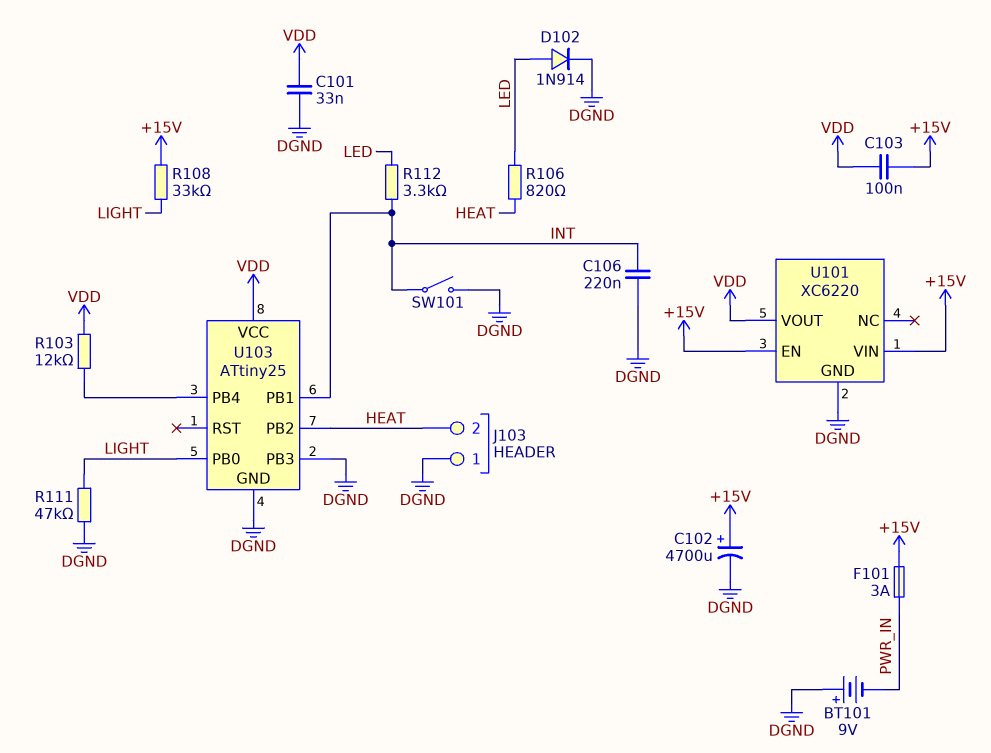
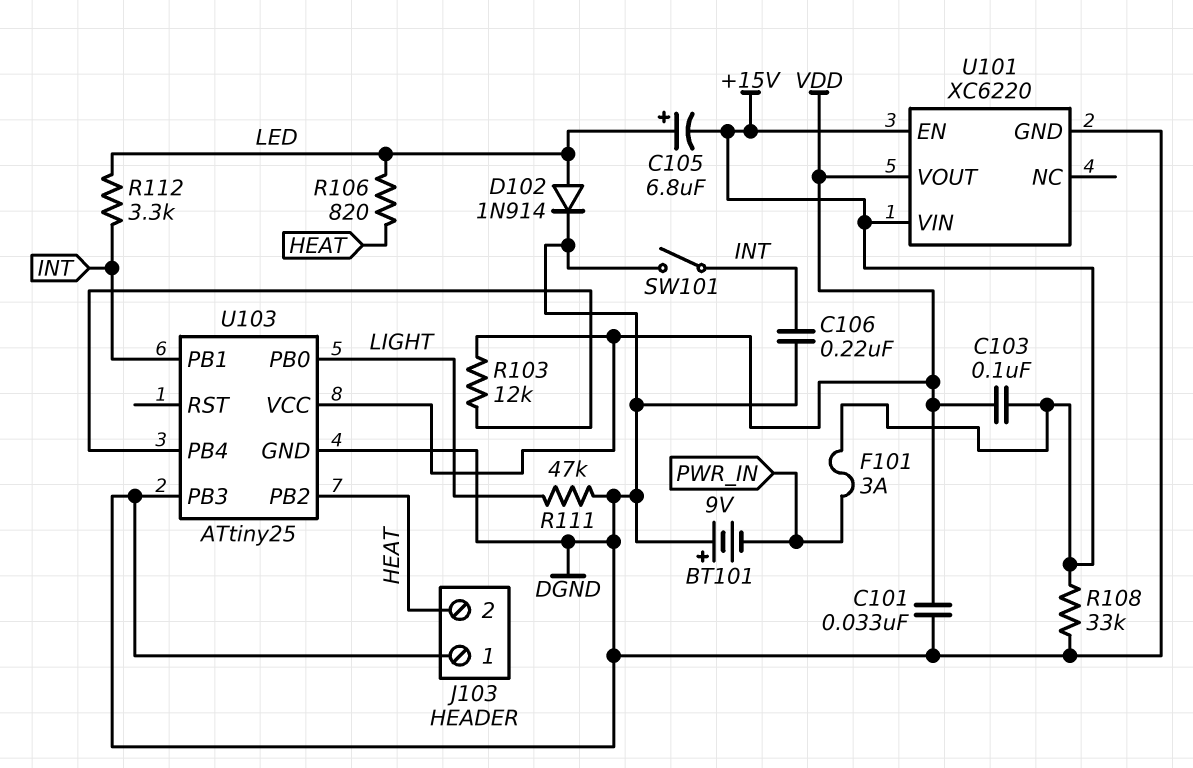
C102: 4700uF (plus +15V, minus DGND) -> none
C105: none -> 6.8uF (plus LED, minus +15V)
R108: 33k (+15V, LIGHT) -> 33k (+15V, DGND)

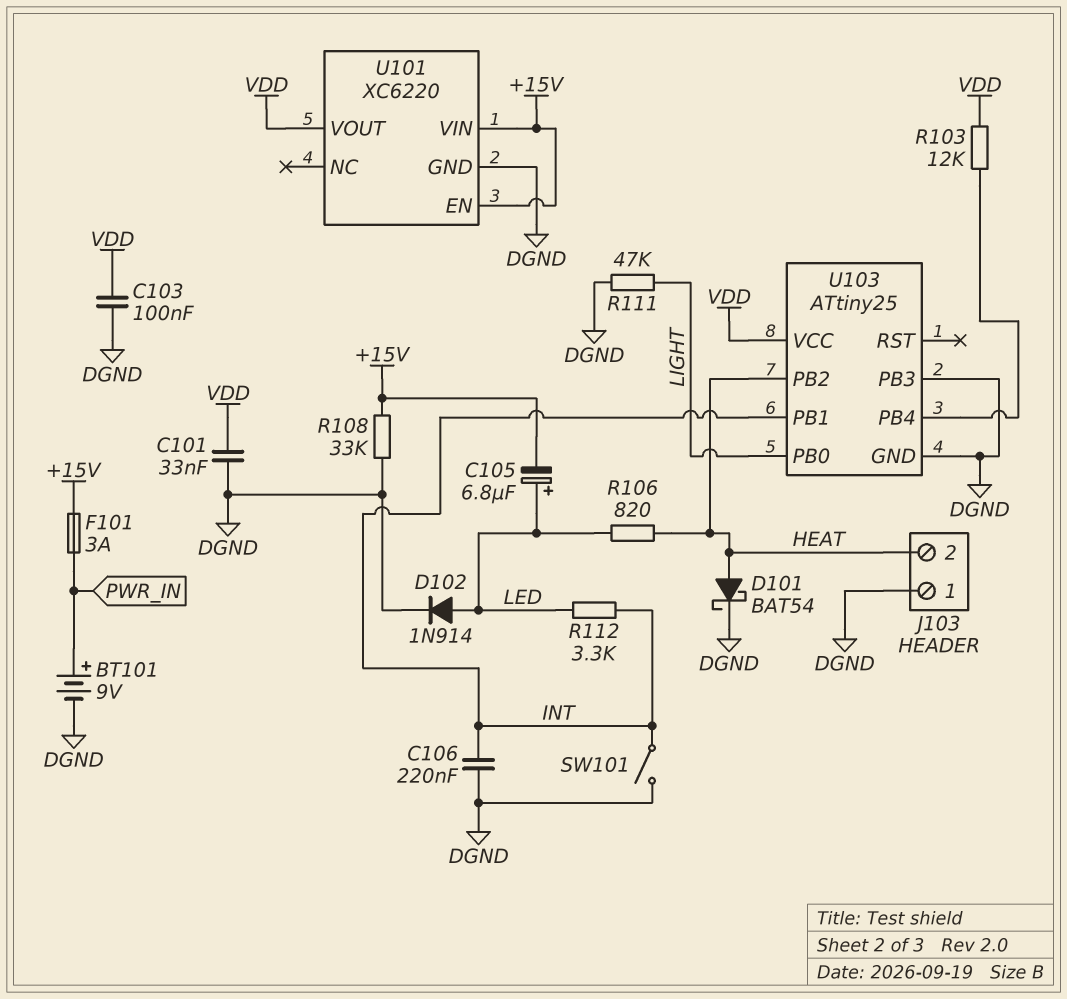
BT101: 9V (plus DGND, minus PWR_IN) -> 9V (plus PWR_IN, minus DGND)
C103: 100nF (+15V, VDD) -> 100nF (DGND, VDD)
D101: none -> schottky BAT54 (A HEAT, K DGND)

